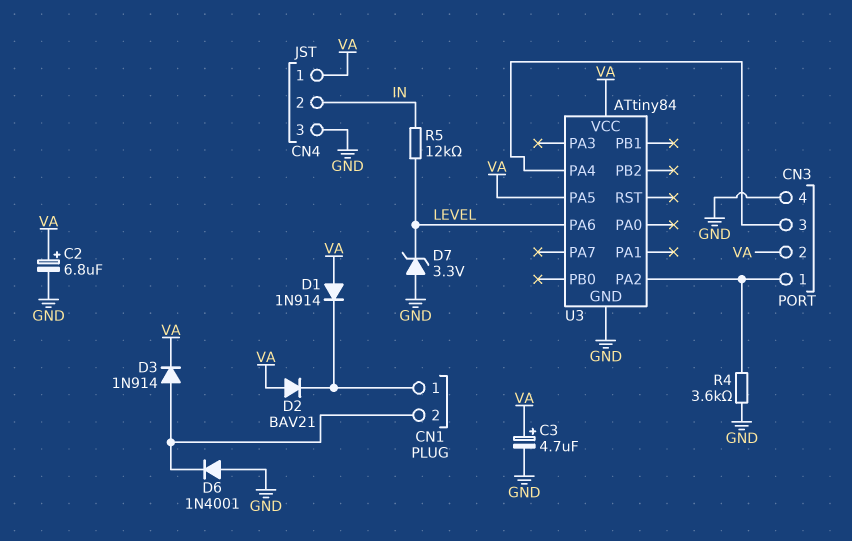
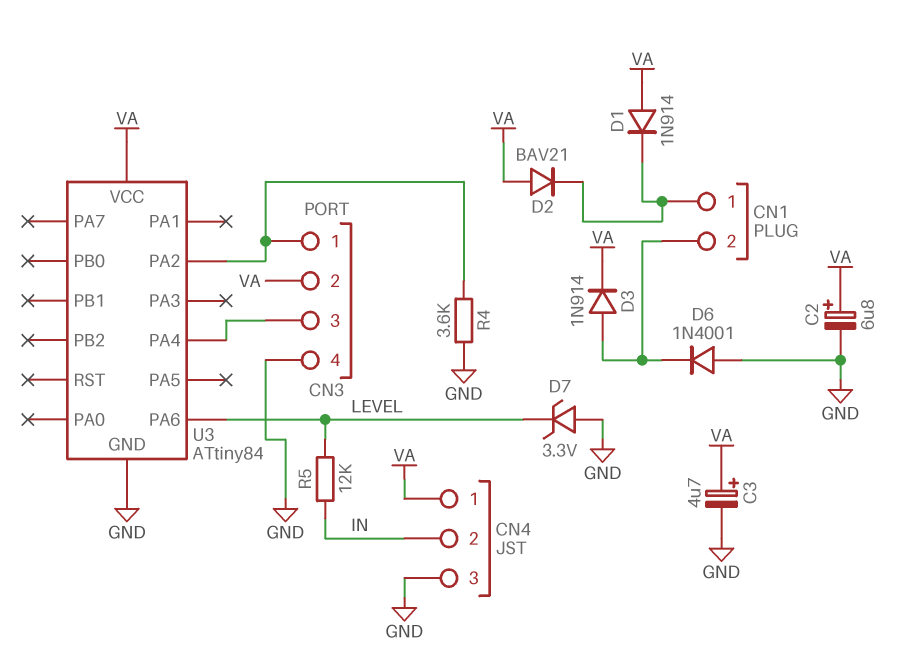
U3 pin PA5: VA -> none

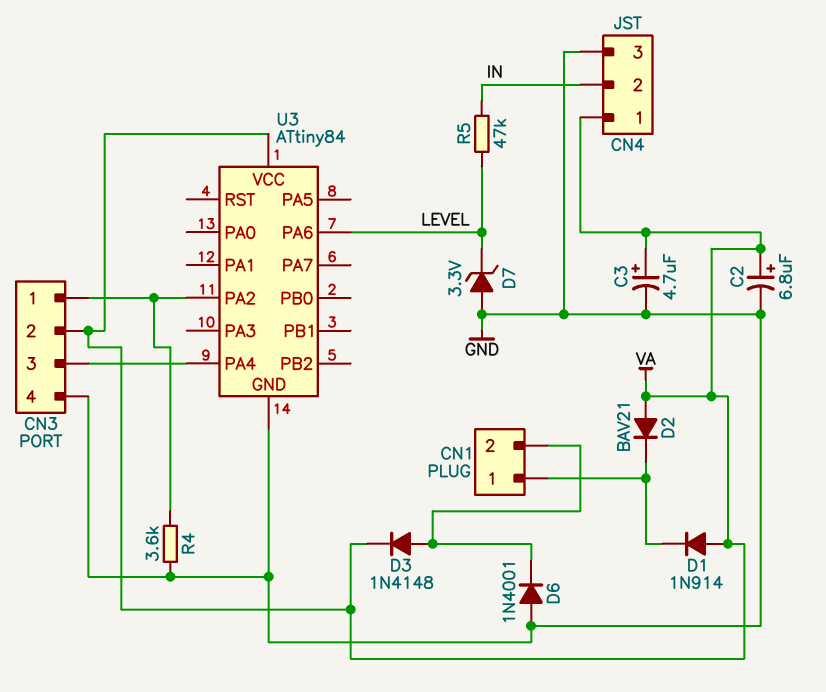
D3: diode 1N914 (A CN1/2, K VA) -> diode 1N4148 (A CN1/2, K VA)
R5: 12k (IN, LEVEL) -> 47k (IN, LEVEL)

